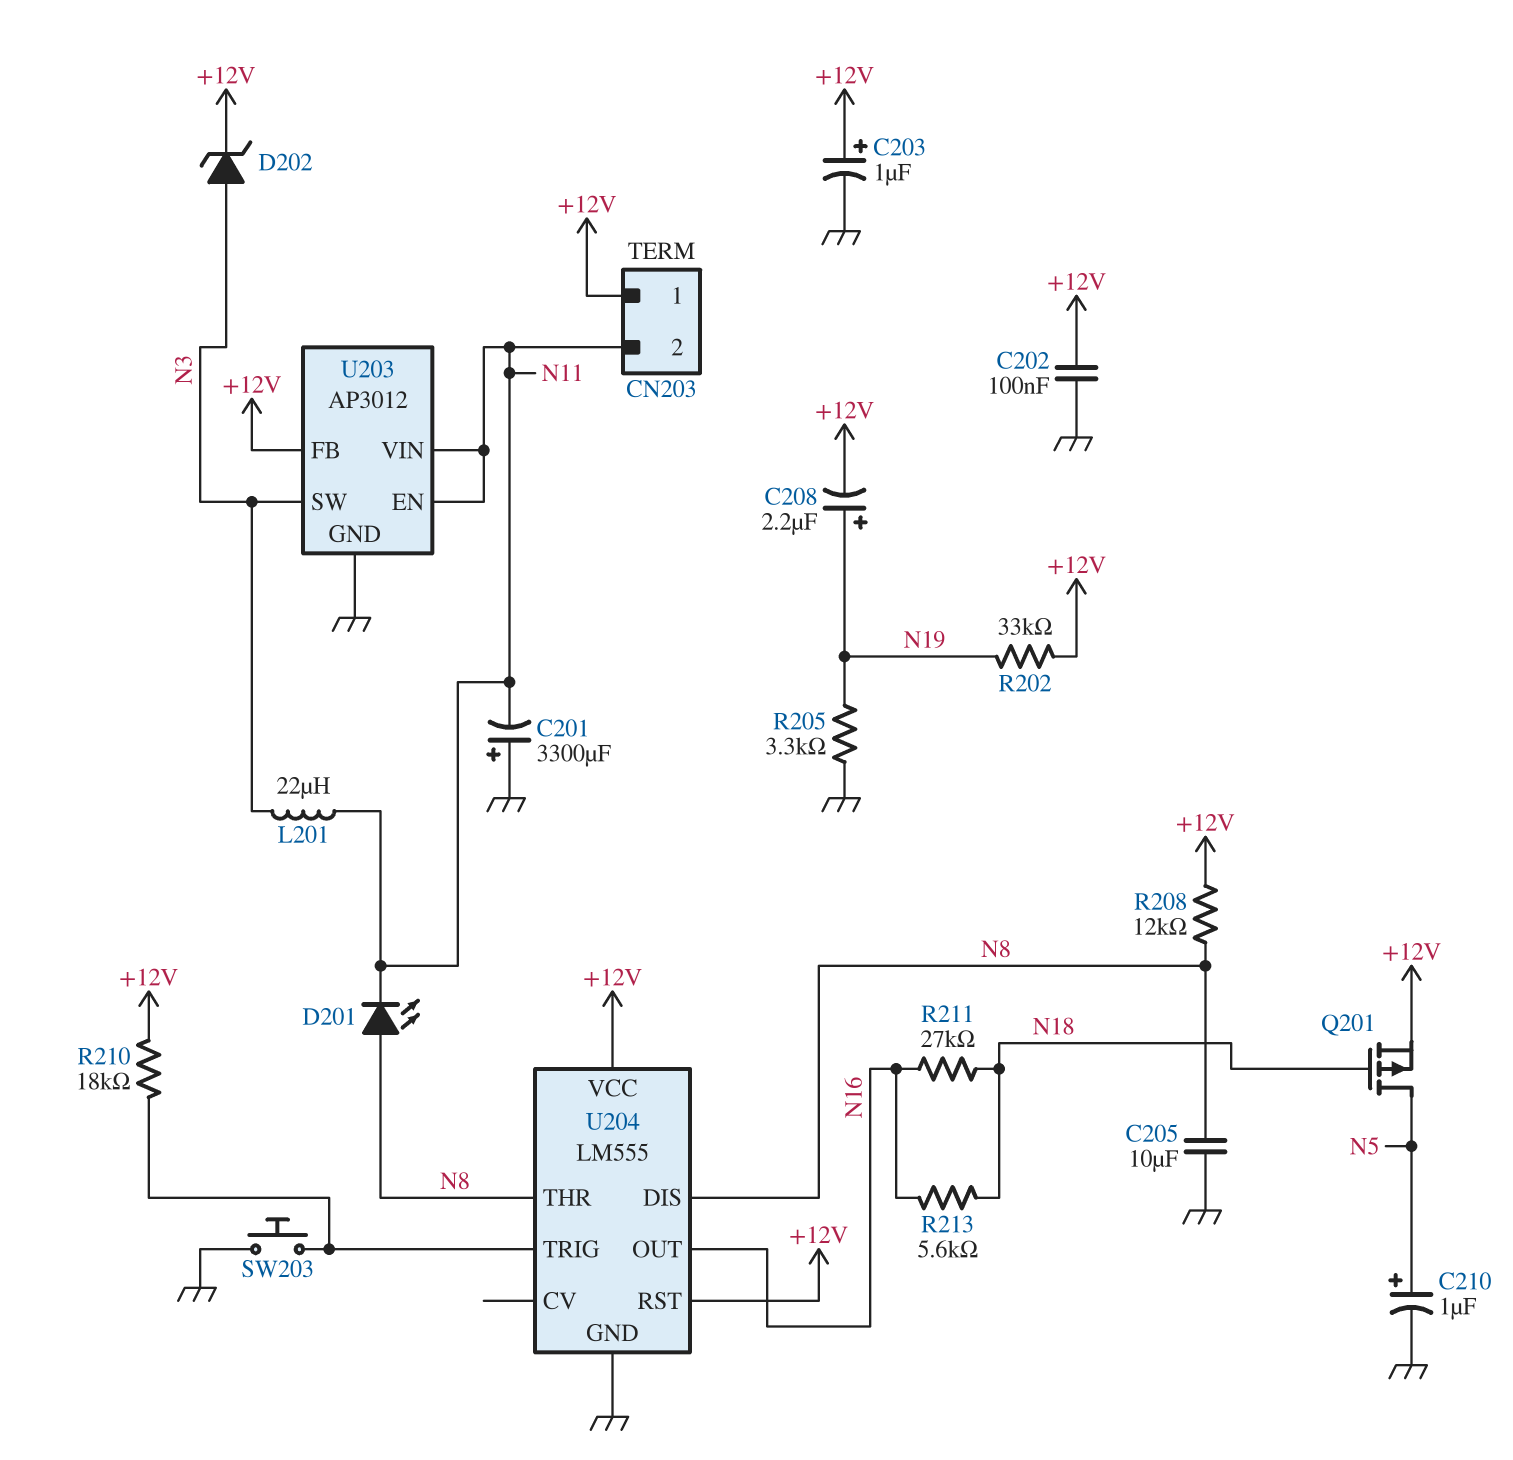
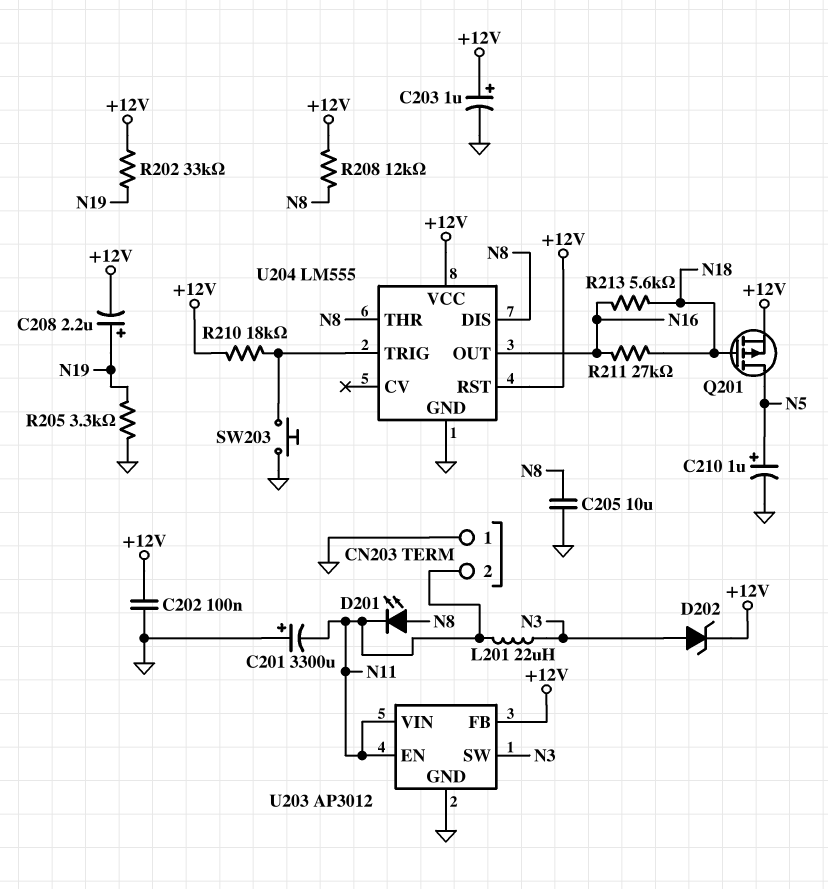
CN203 pin 1: +12V -> GND

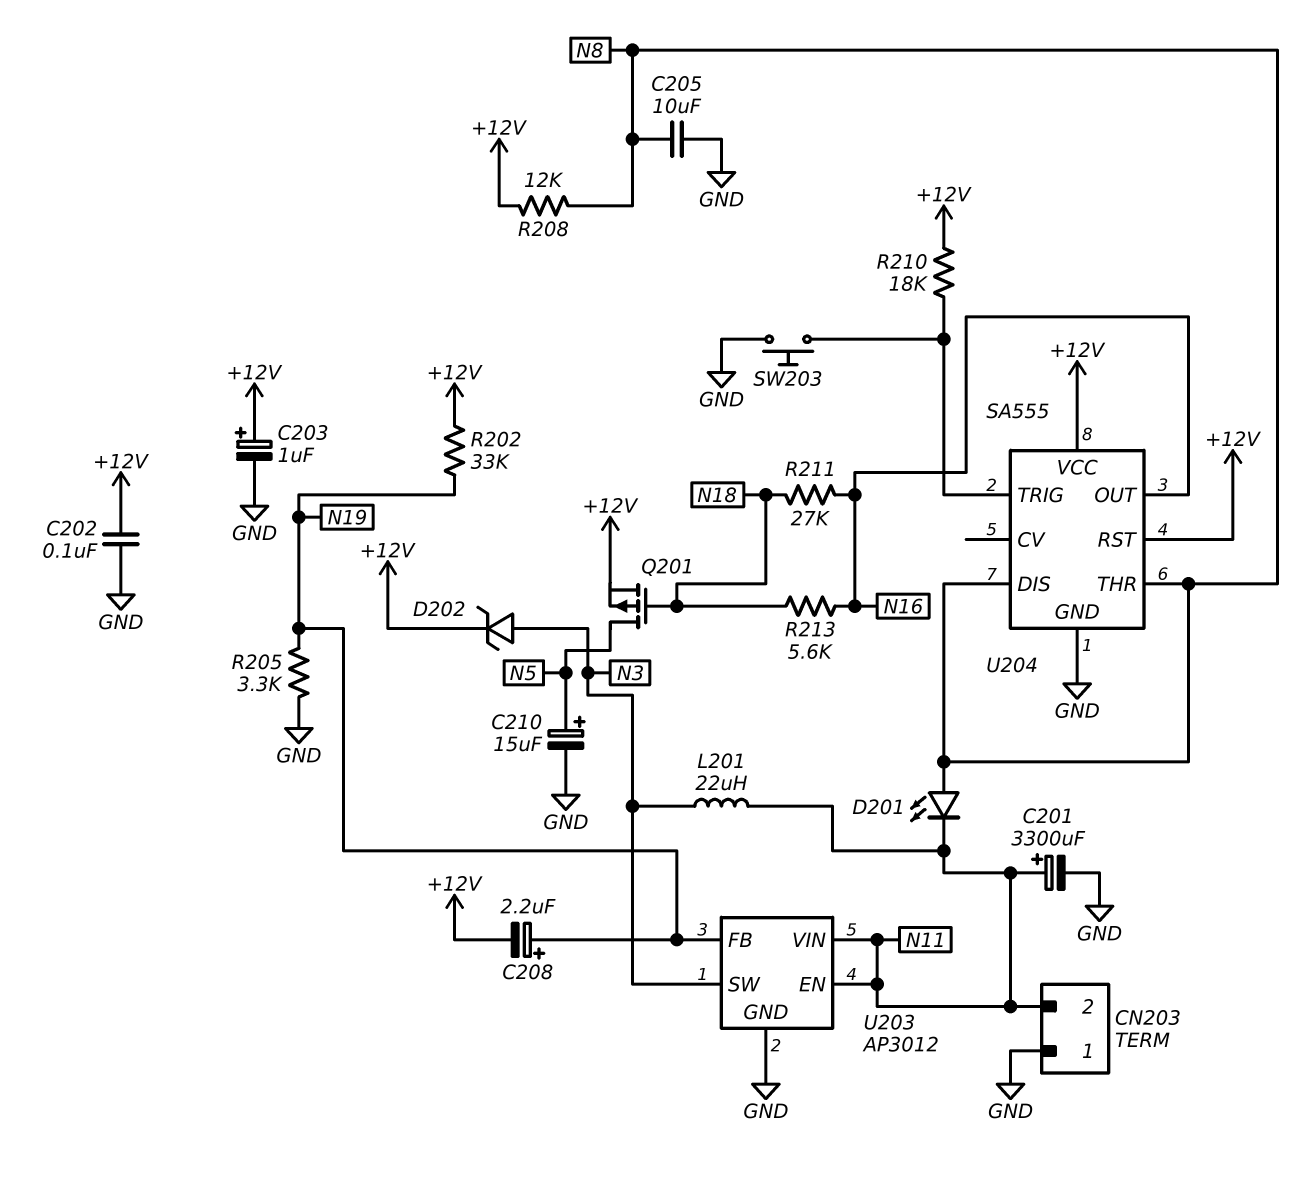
C201: 3300uF (plus GND, minus N11) -> 3300uF (plus N11, minus GND)
C210: 1uF (plus N5, minus GND) -> 15uF (plus N5, minus GND)
U203 pin FB: +12V -> N19
U204: LM555 -> SA555

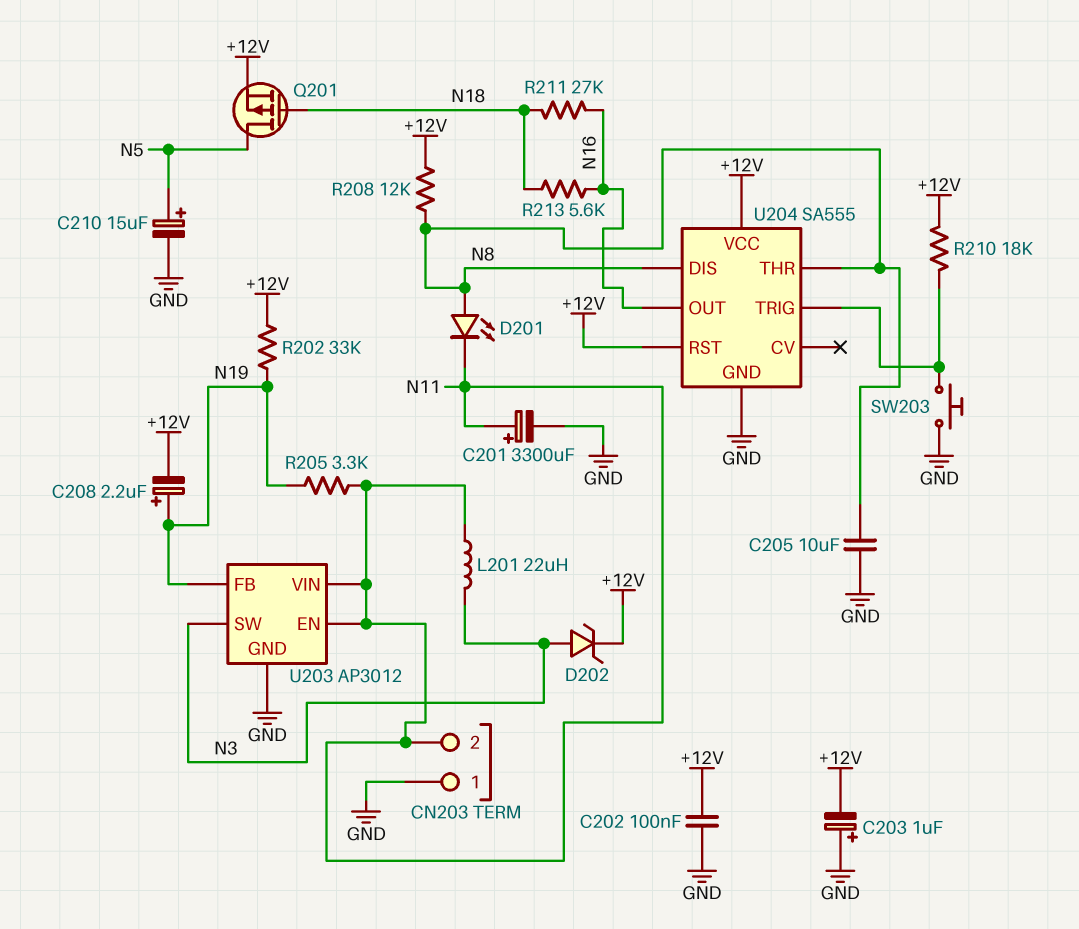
C203: 1uF (plus +12V, minus GND) -> 1uF (plus GND, minus +12V)
R205: 3.3k (GND, N19) -> 3.3k (N11, N19)

